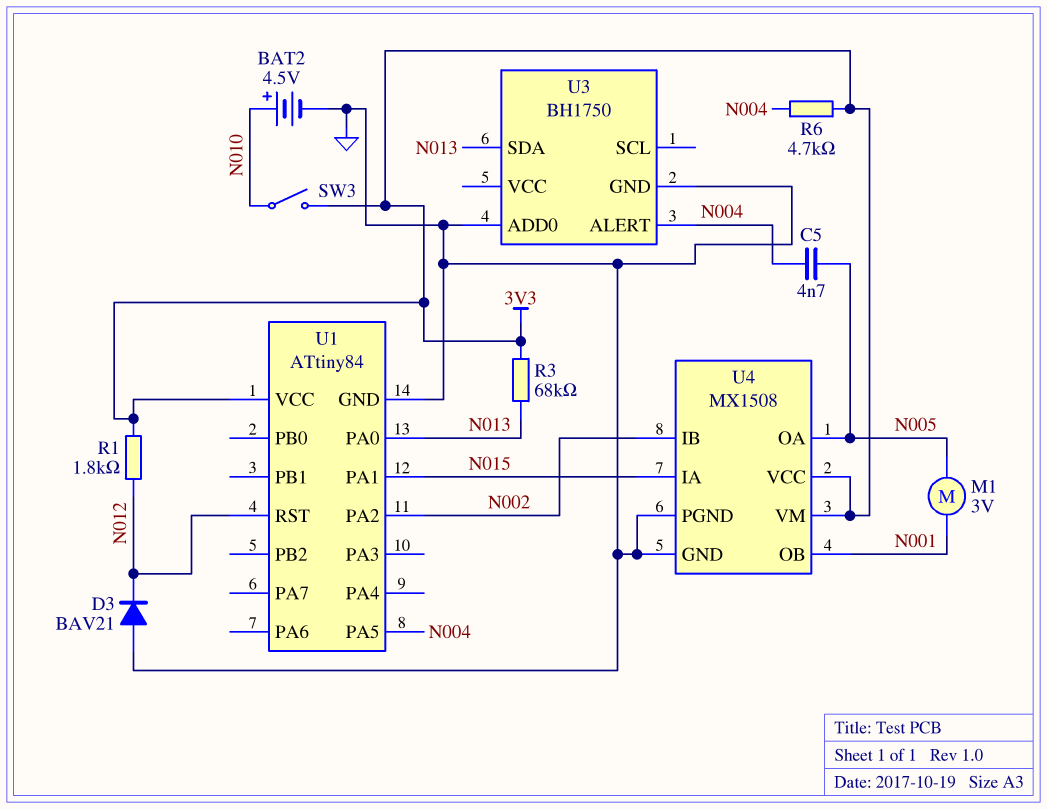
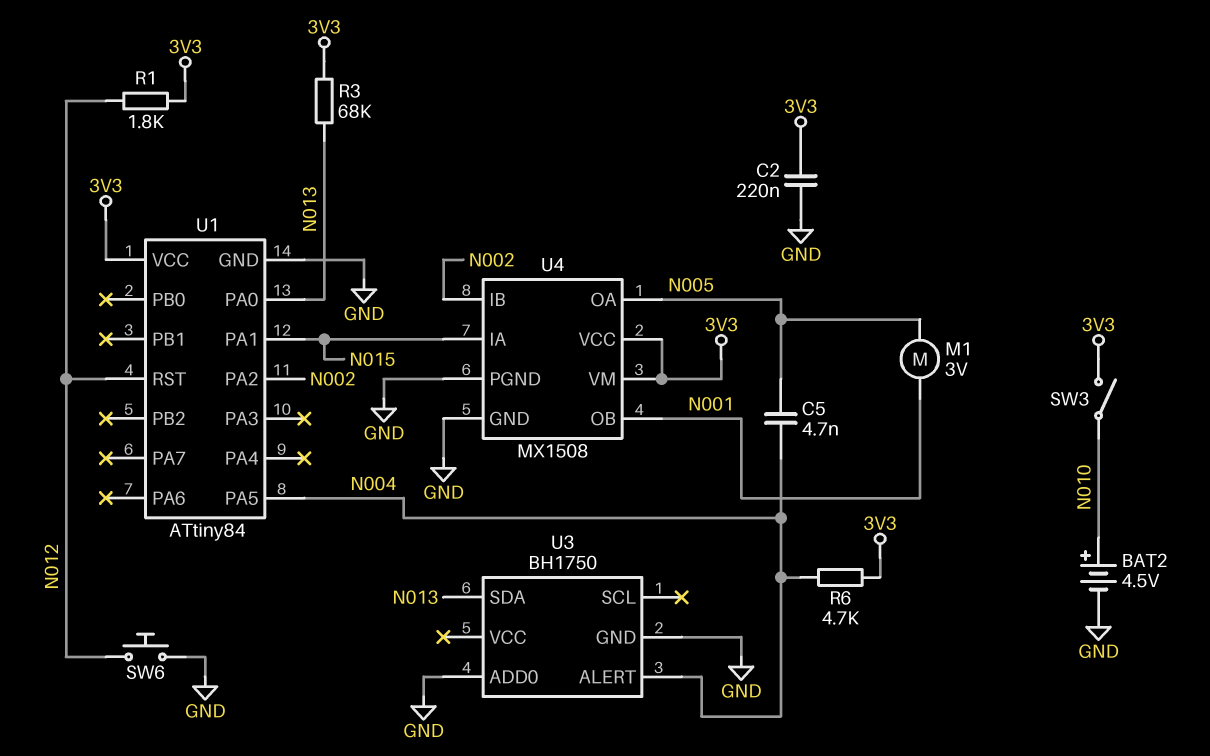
C2: none -> 220nF (3V3, GND)
D3: diode BAV21 (A GND, K N012) -> none
SW6: none -> button (GND, N012)

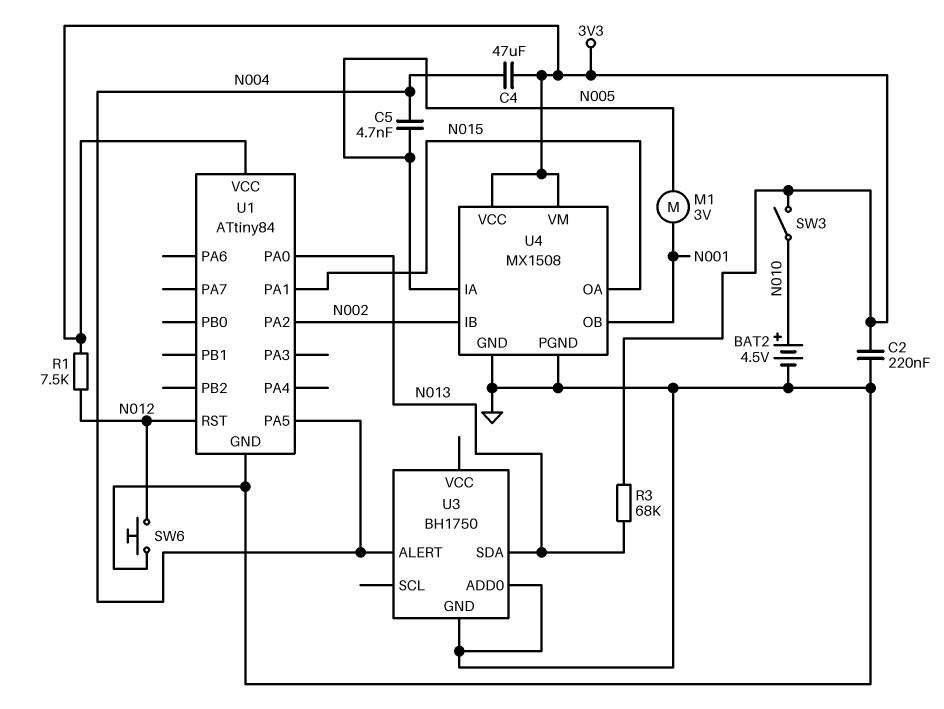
C4: none -> 47uF (3V3, N004)
R1: 1.8k (3V3, N012) -> 7.5k (3V3, N012)
R6: 4.7k (3V3, N004) -> none
U4 pin IA: N015 -> N005
U4 pin OA: N005 -> N015

